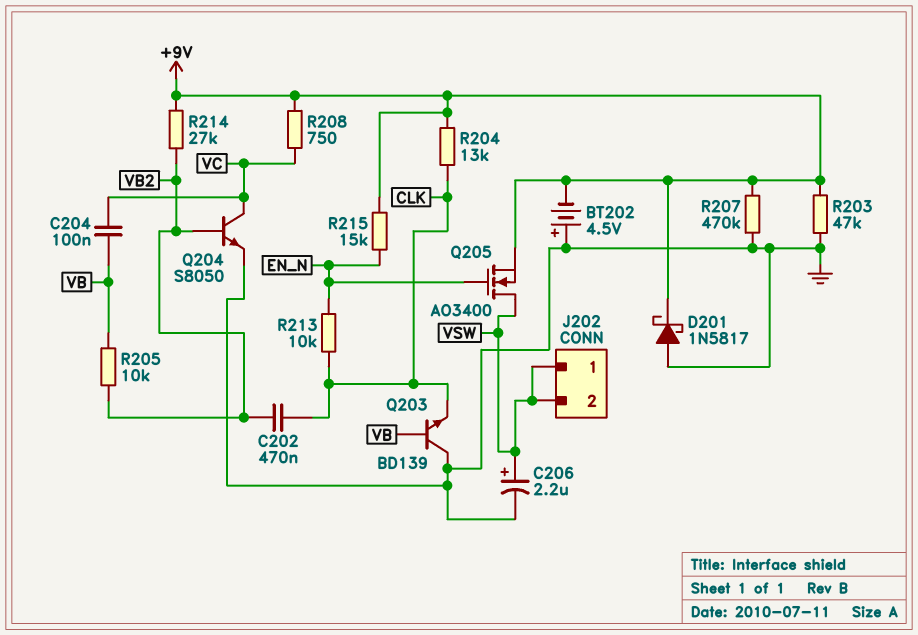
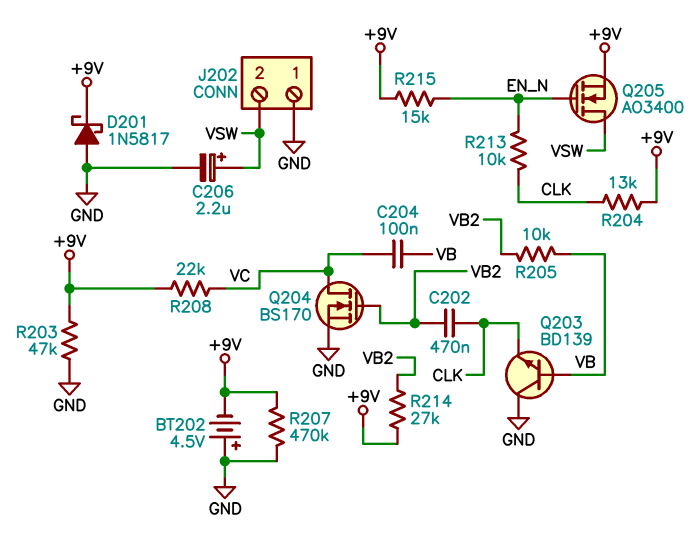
J202 pin 1: VSW -> GND
Q204: NPN S8050 (B VB2, C VC, E GND) -> NMOS BS170 (G VB2, D VC, S GND)
R208: 750 (+9V, VC) -> 22k (+9V, VC)

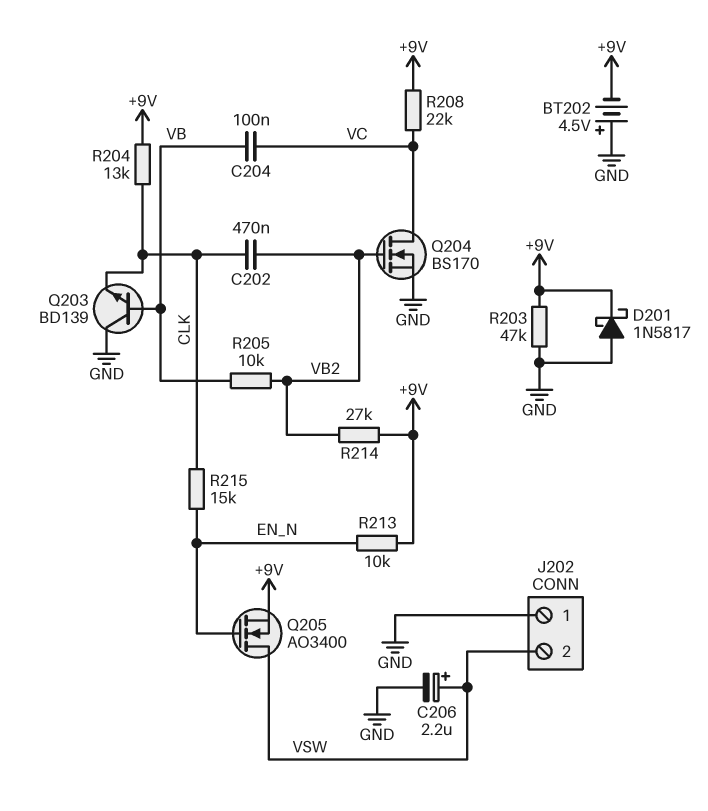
R207: 470k (+9V, GND) -> none
R213: 10k (CLK, EN_N) -> 10k (+9V, EN_N)
R215: 15k (+9V, EN_N) -> 15k (CLK, EN_N)

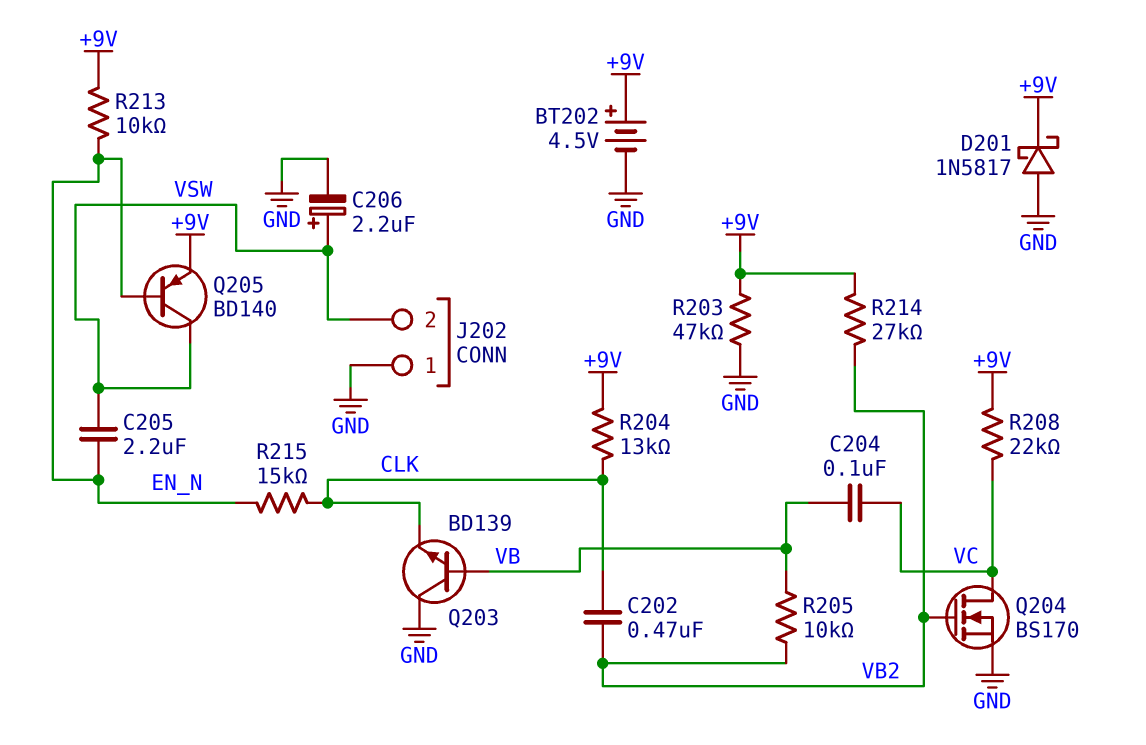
BT202: 4.5V (plus GND, minus +9V) -> 4.5V (plus +9V, minus GND)
C205: none -> 2.2uF (EN_N, VSW)
Q205: NMOS AO3400 (G EN_N, D VSW, S +9V) -> PNP BD140 (B EN_N, C VSW, E +9V)

